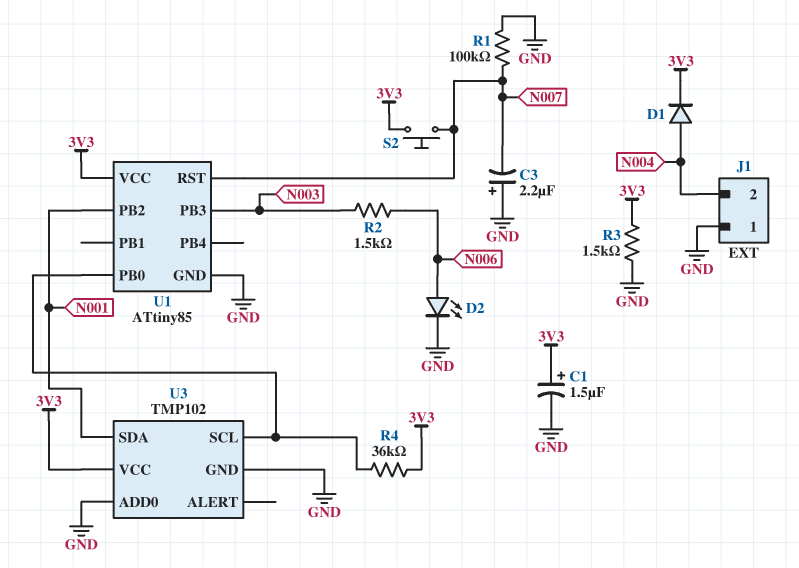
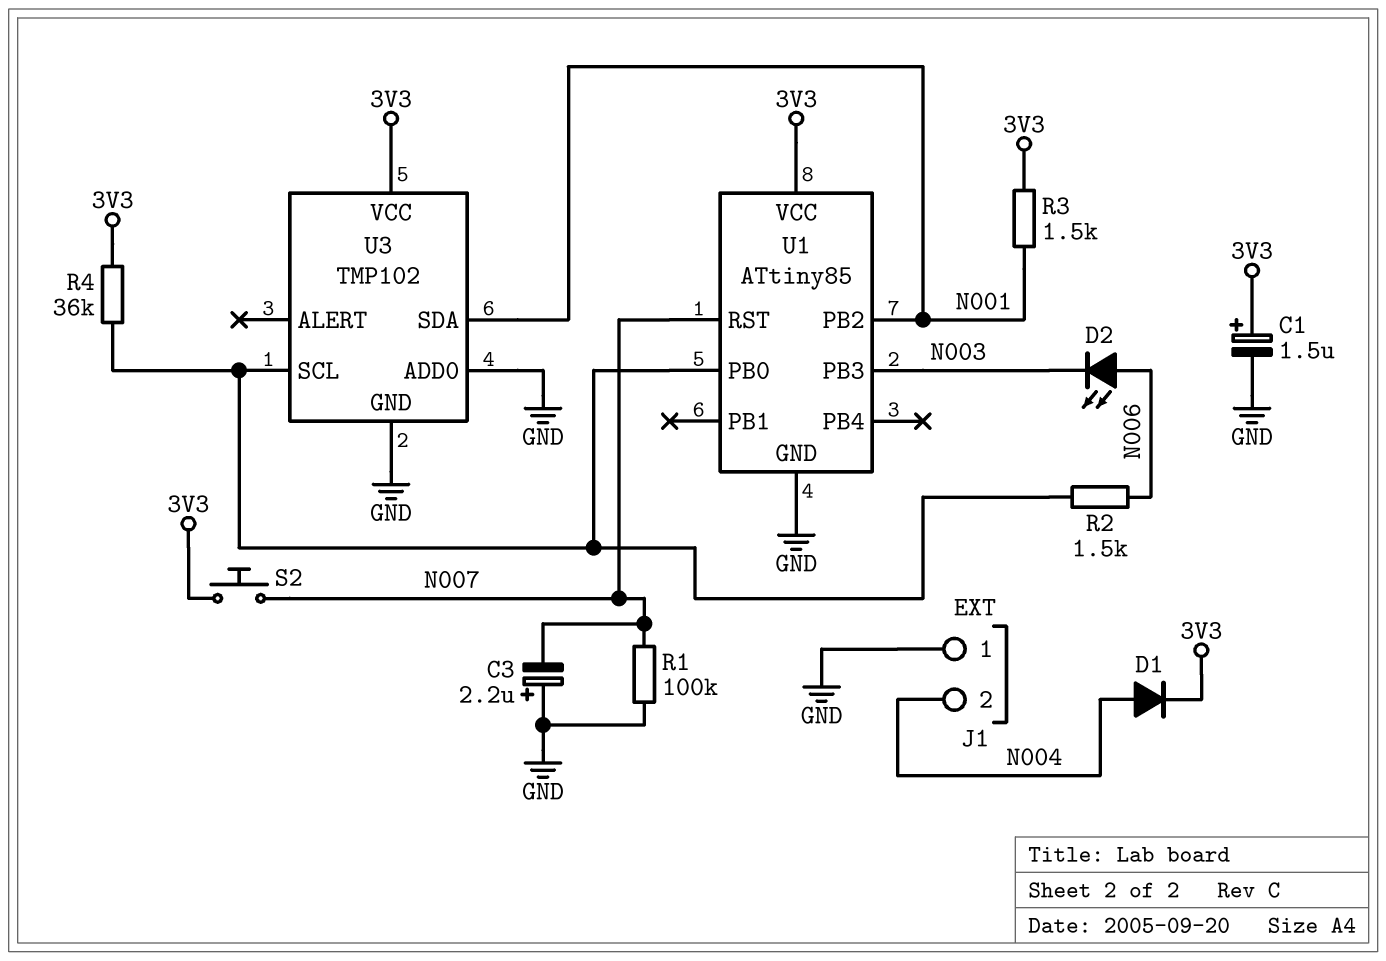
D2: LED (A N006, K GND) -> LED (A N006, K N003)
R2: 1.5k (N003, N006) -> 1.5k (N006, U1/PB0)
R3: 1.5k (3V3, GND) -> 1.5k (3V3, N001)

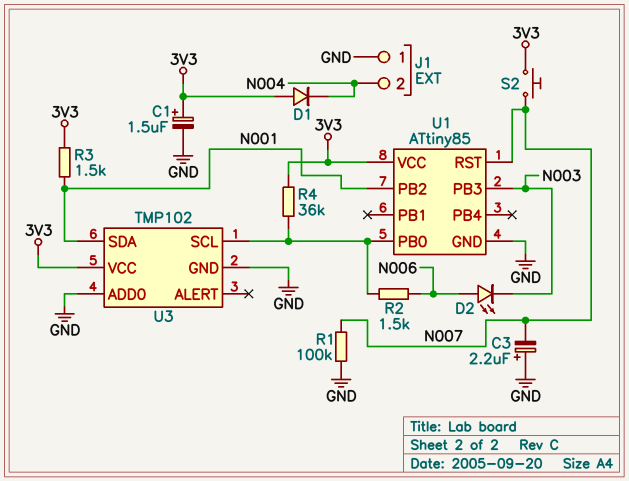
D1: diode (A N004, K 3V3) -> diode (A 3V3, K N004)

